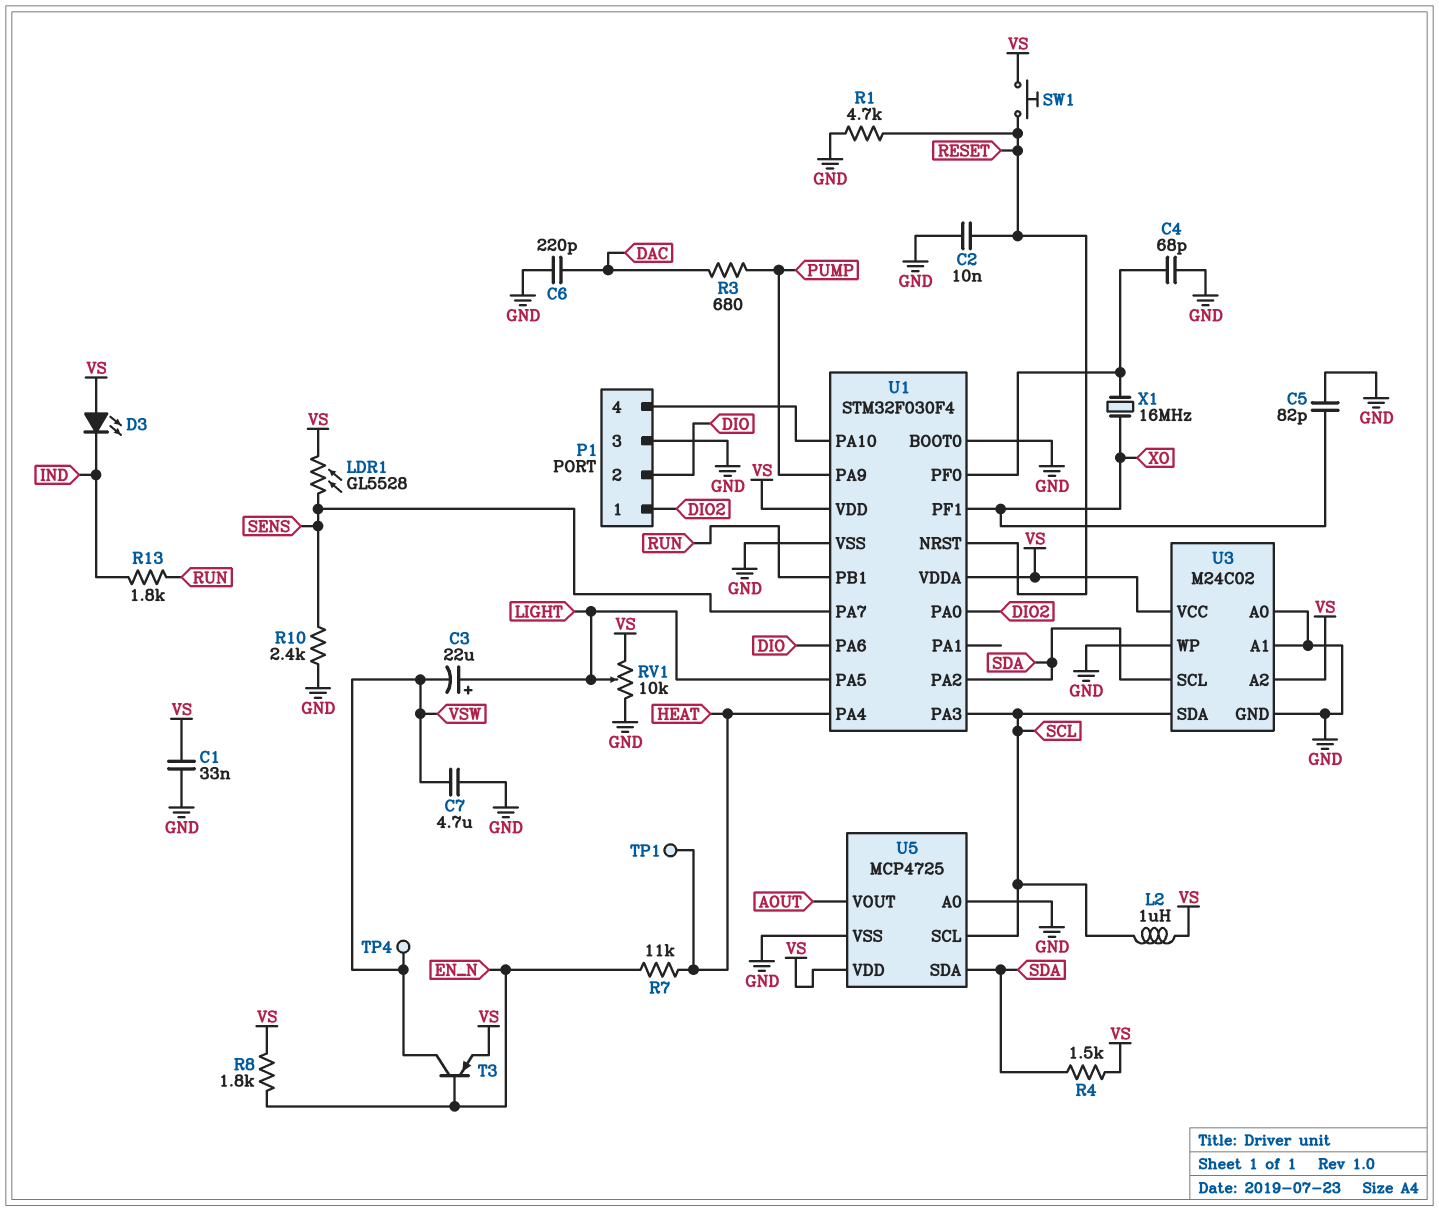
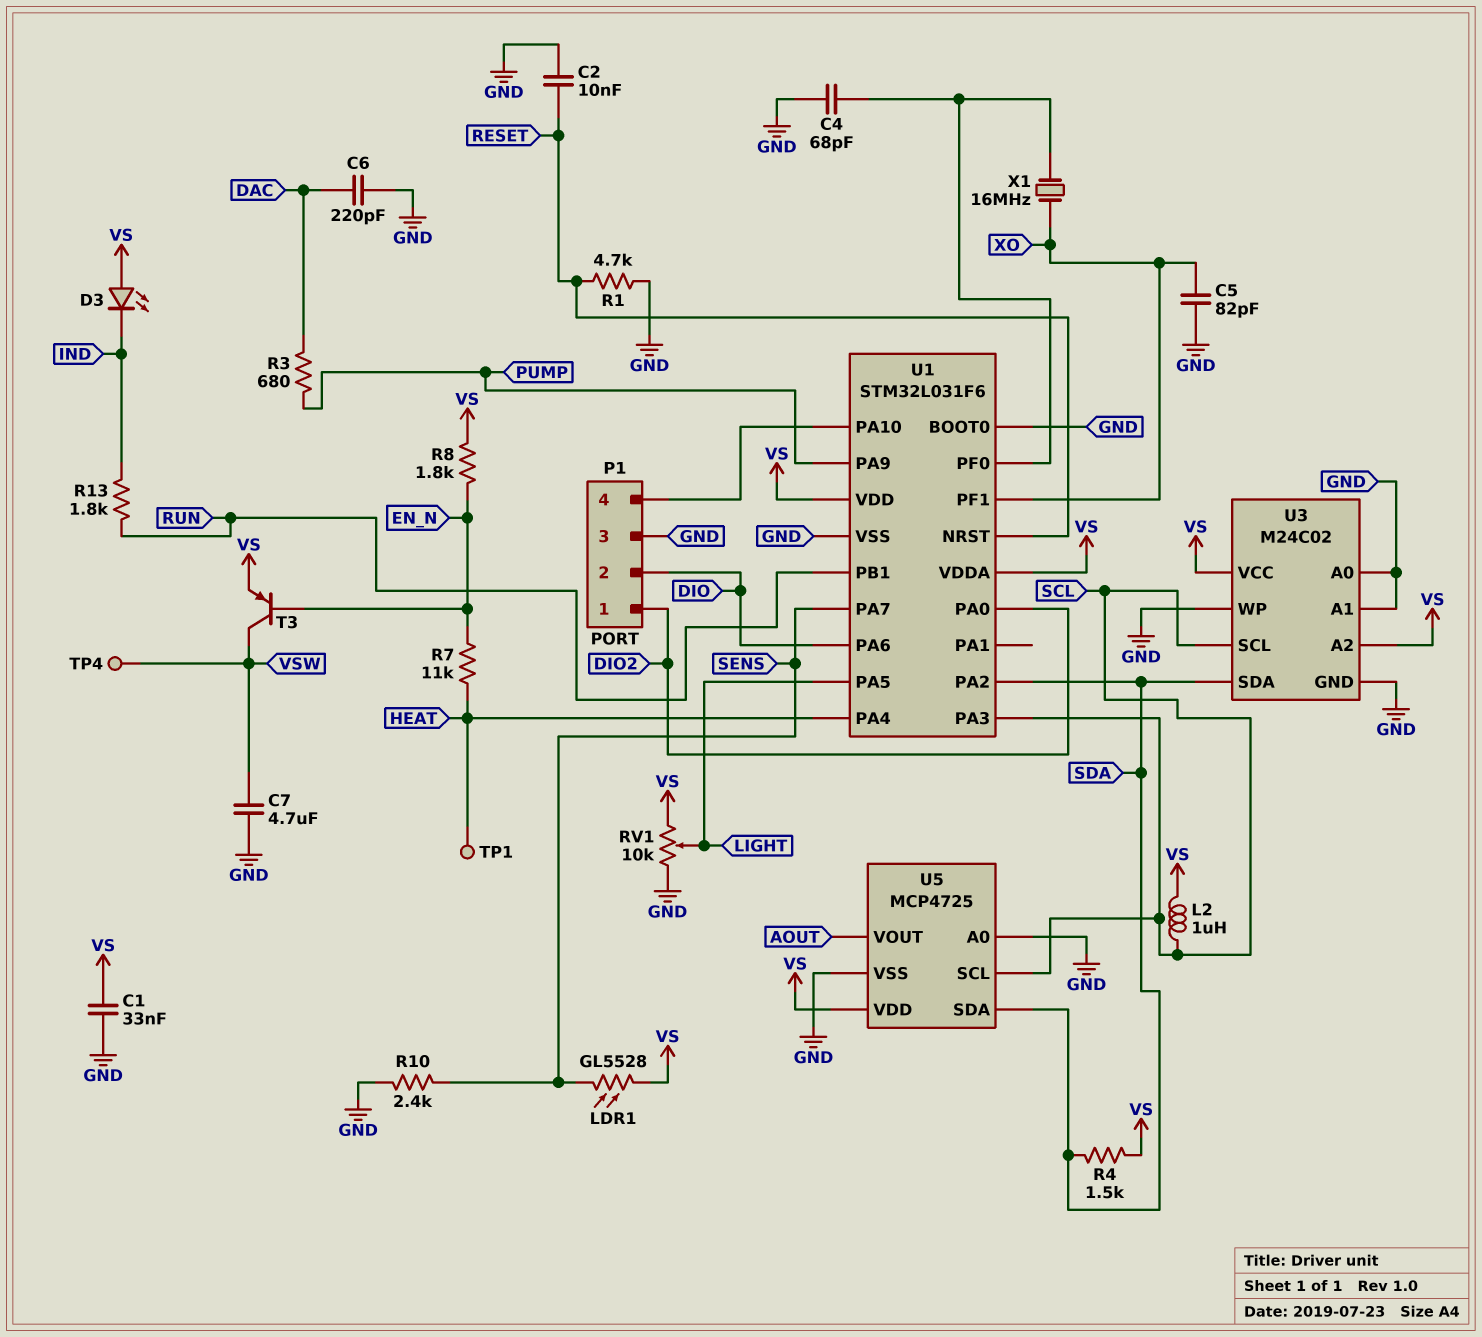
C3: 22uF (plus LIGHT, minus VSW) -> none
SW1: button (RESET, VS) -> none
U1: STM32F030F4 -> STM32L031F6
U3 pin SCL: SDA -> SCL
U3 pin SDA: SCL -> SDA

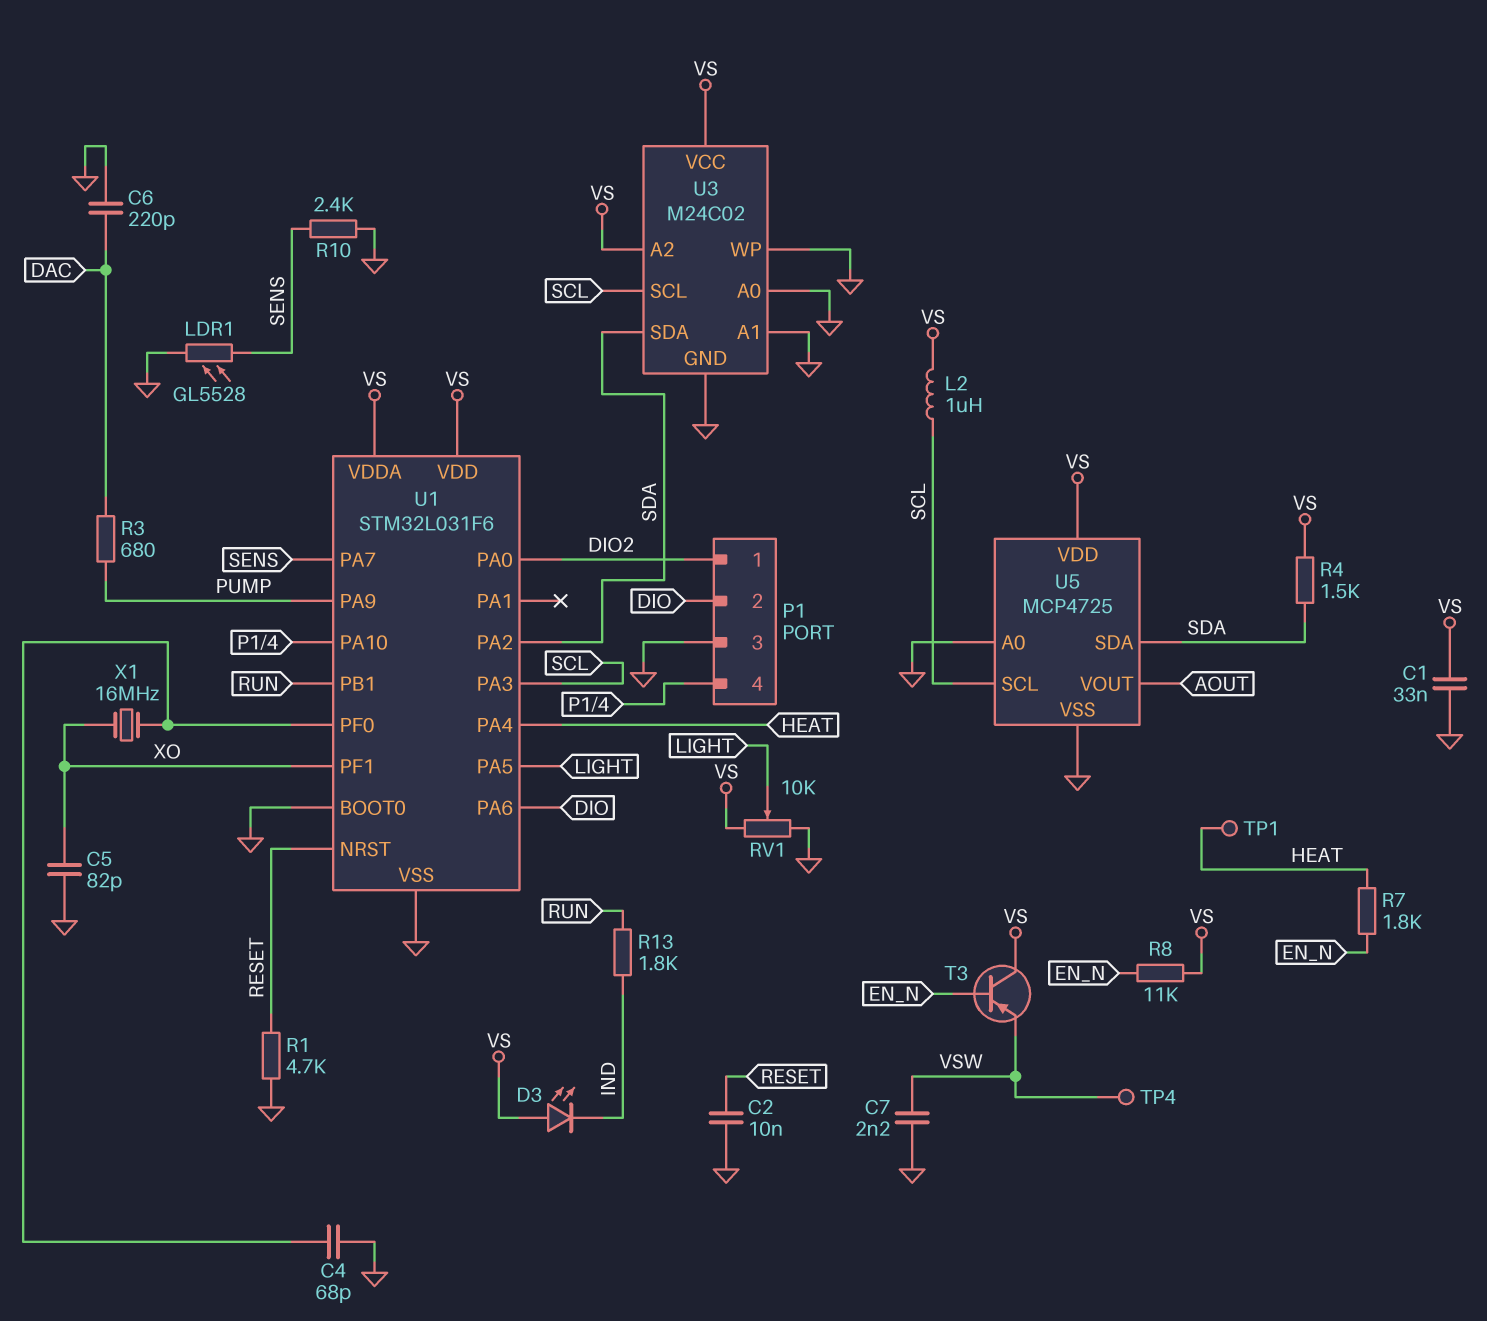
C7: 4.7uF (GND, VSW) -> 2.2nF (GND, VSW)
LDR1: GL5528 (SENS, VS) -> GL5528 (GND, SENS)
R7: 11k (EN_N, HEAT) -> 1.8k (EN_N, HEAT)
R8: 1.8k (EN_N, VS) -> 11k (EN_N, VS)
T3: PNP (B EN_N, C VSW, E VS) -> PNP (B EN_N, C VS, E VSW)

